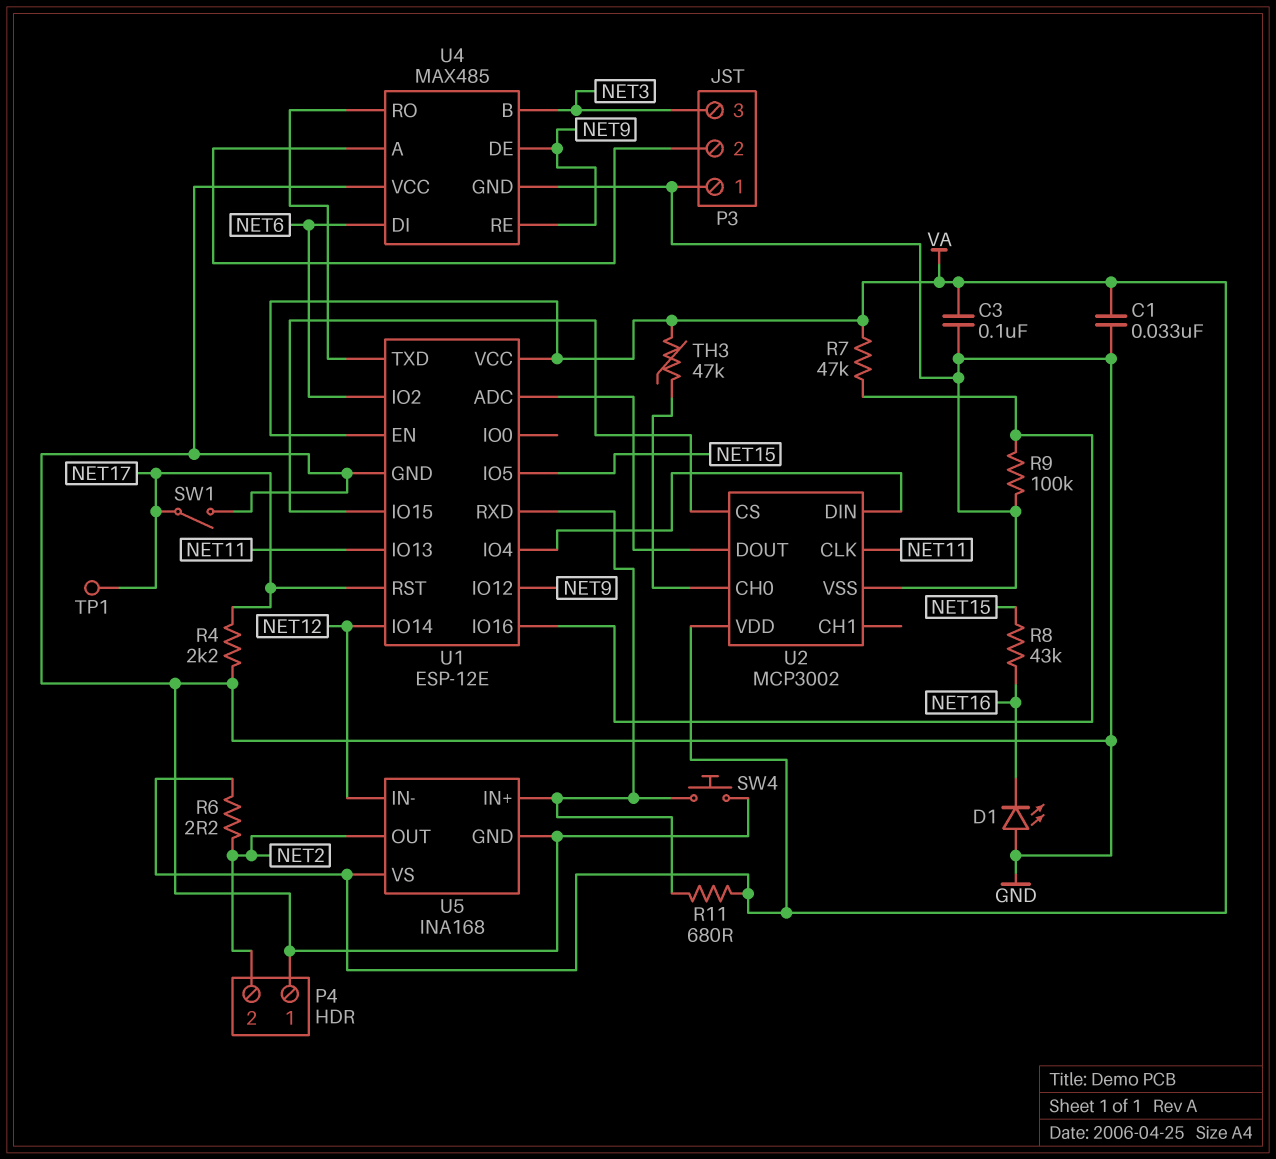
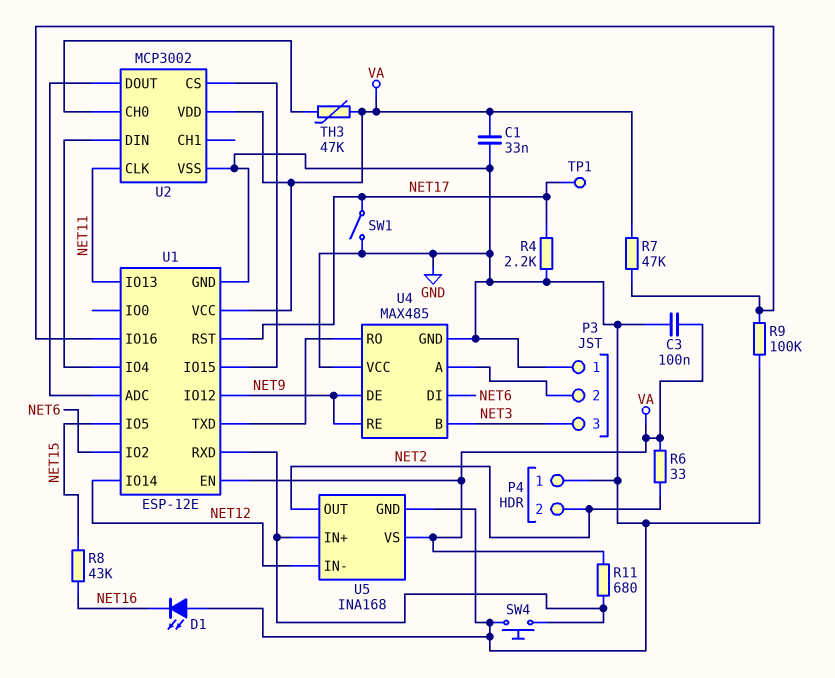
R6: 2.2 (NET2, VA) -> 33 (NET2, VA)

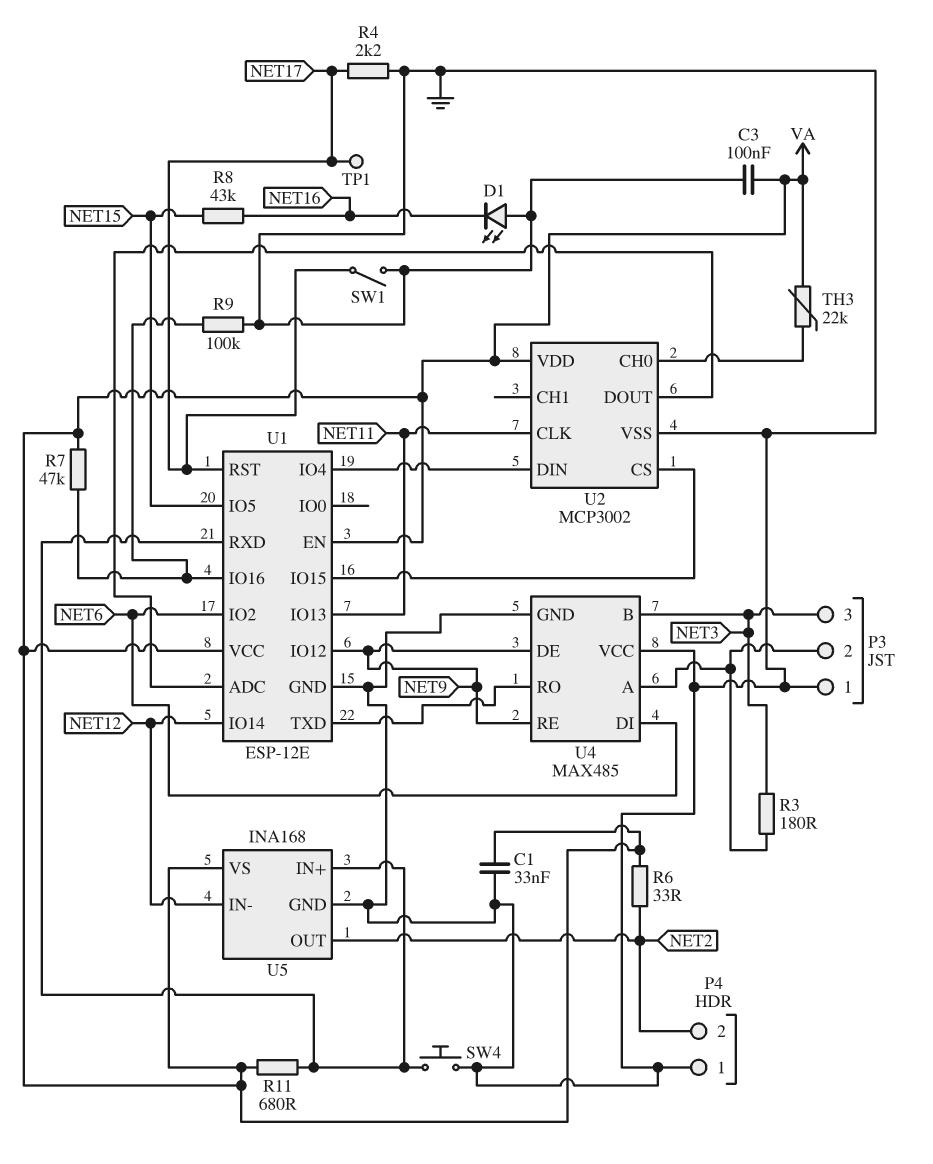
R3: none -> 180 (NET3, P3/2)
TH3: 47k (U2/CH0, VA) -> 22k (U2/CH0, VA)

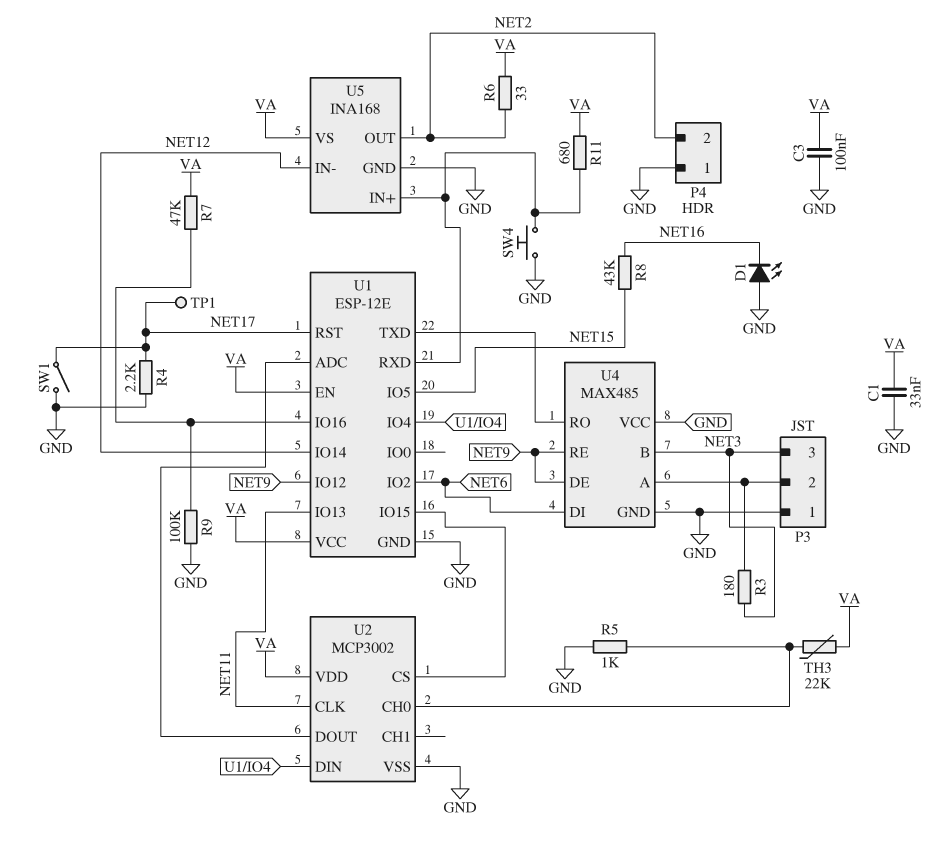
R5: none -> 1k (GND, U2/CH0)

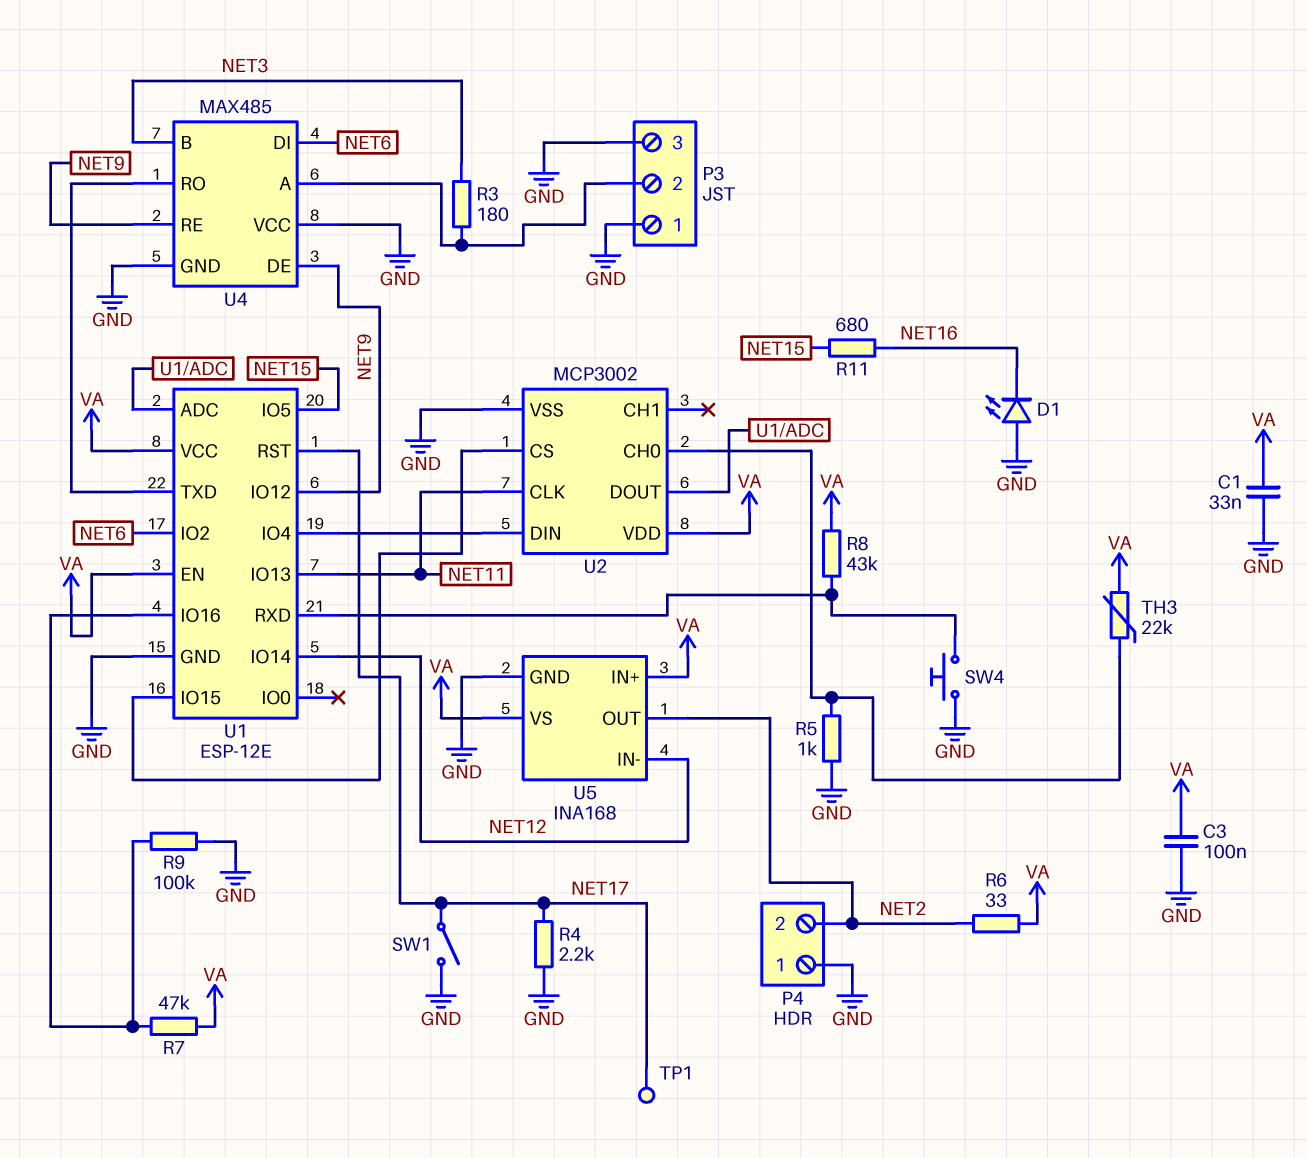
P3 pin 3: NET3 -> GND
R8: 43k (NET15, NET16) -> 43k (U1/RXD, VA)
R11: 680 (U1/RXD, VA) -> 680 (NET15, NET16)
U5 pin IN+: U1/RXD -> VA

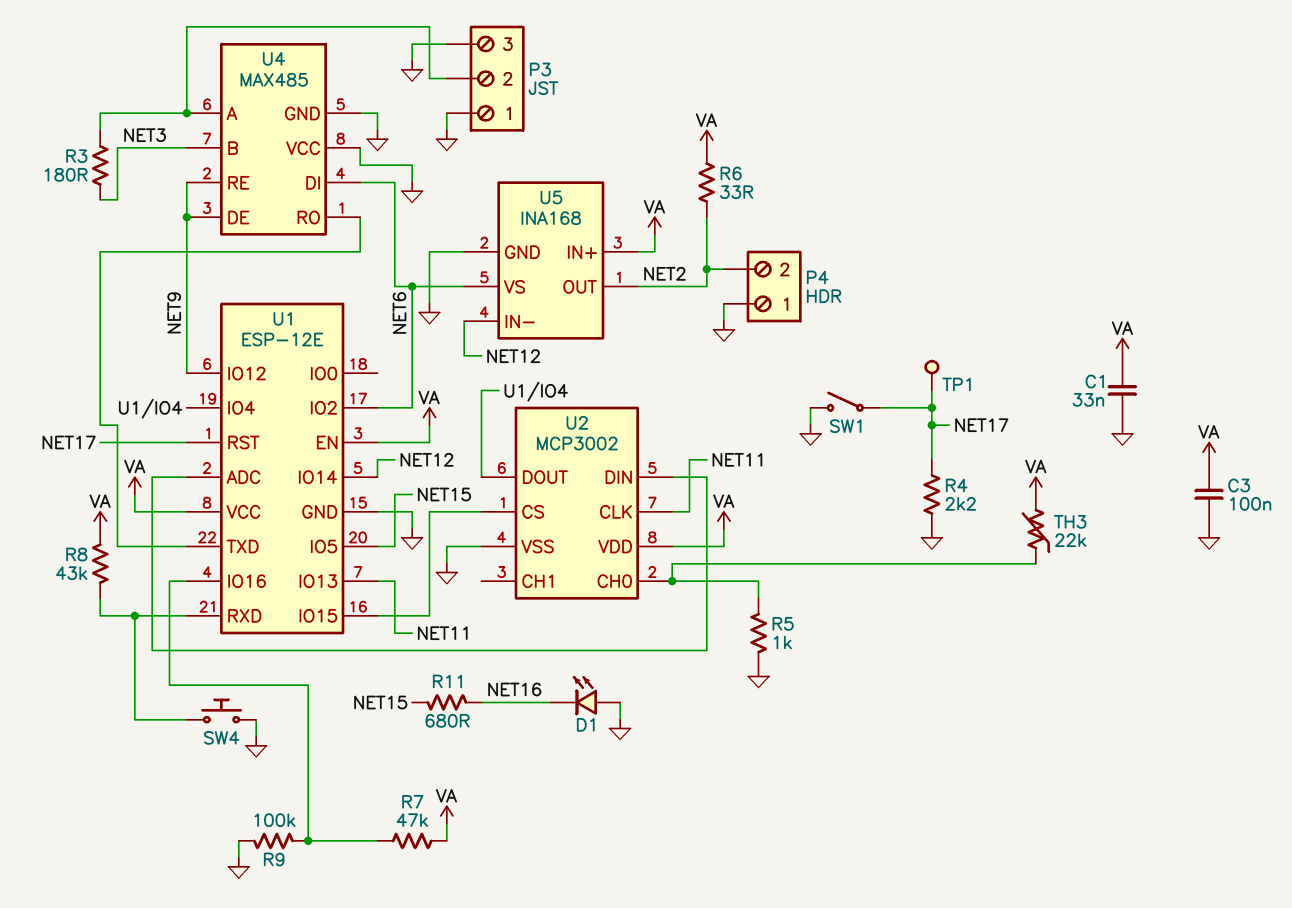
U2 pin DIN: U1/IO4 -> U1/ADC
U2 pin DOUT: U1/ADC -> U1/IO4
U5 pin VS: VA -> NET6

